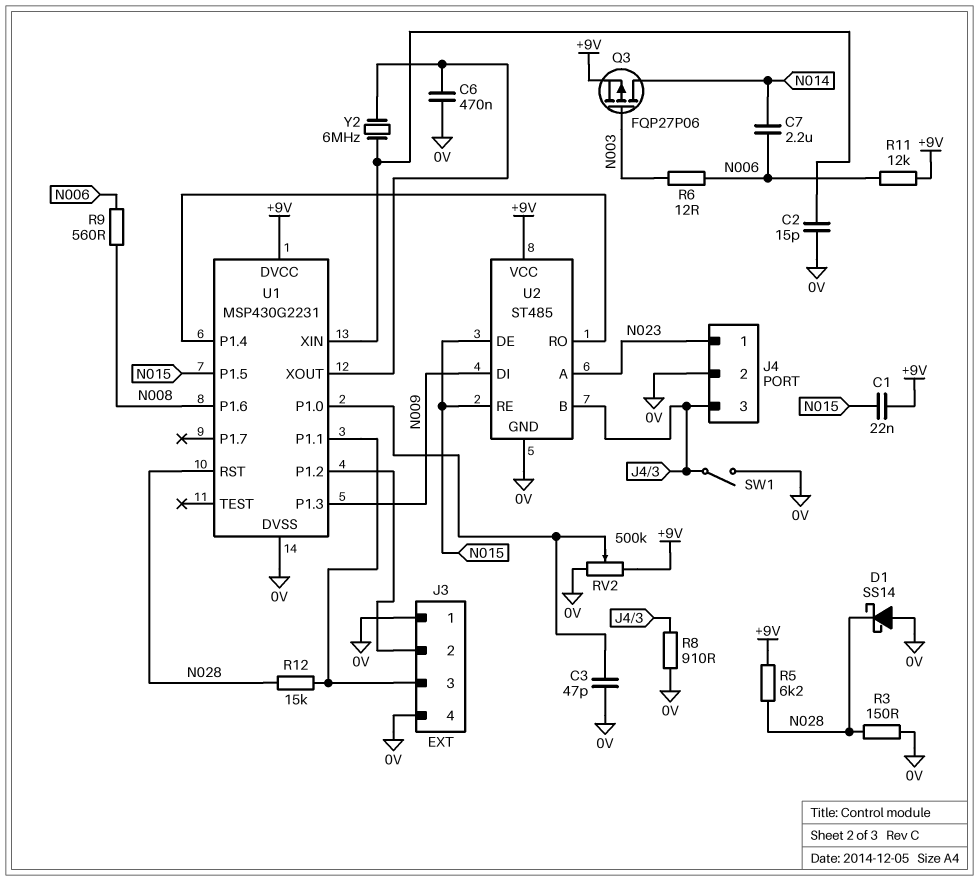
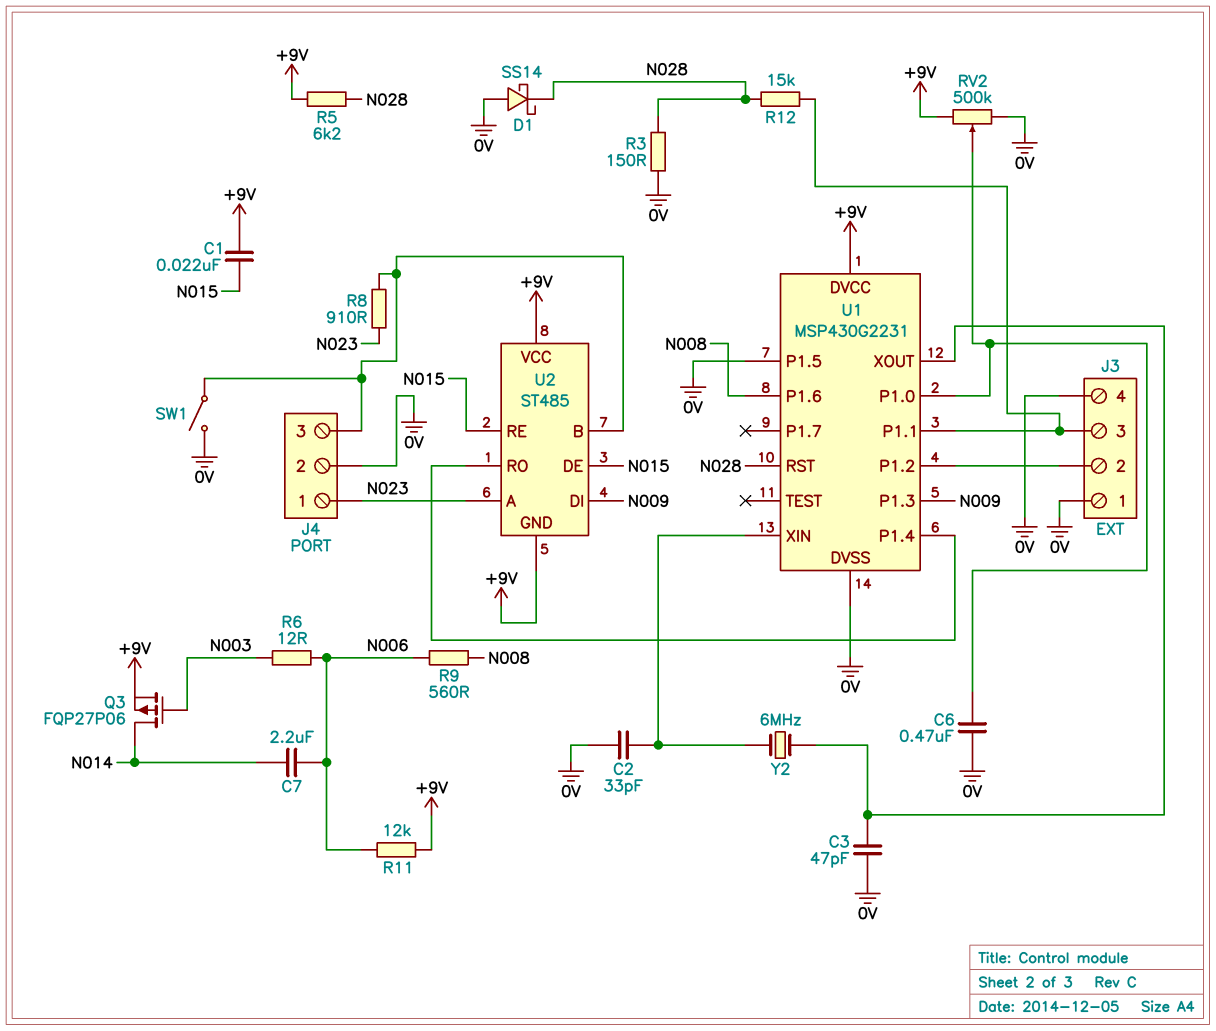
C2: 15pF (0V, U1/XIN) -> 33pF (0V, U1/XIN)
C3: 47pF (0V, U1/P1.0) -> 47pF (0V, U1/XOUT)
C6: 470nF (0V, U1/XOUT) -> 470nF (0V, U1/P1.0)
R8: 910 (0V, J4/3) -> 910 (J4/3, N023)
U1 pin P1.5: N015 -> 0V
U2 pin GND: 0V -> +9V

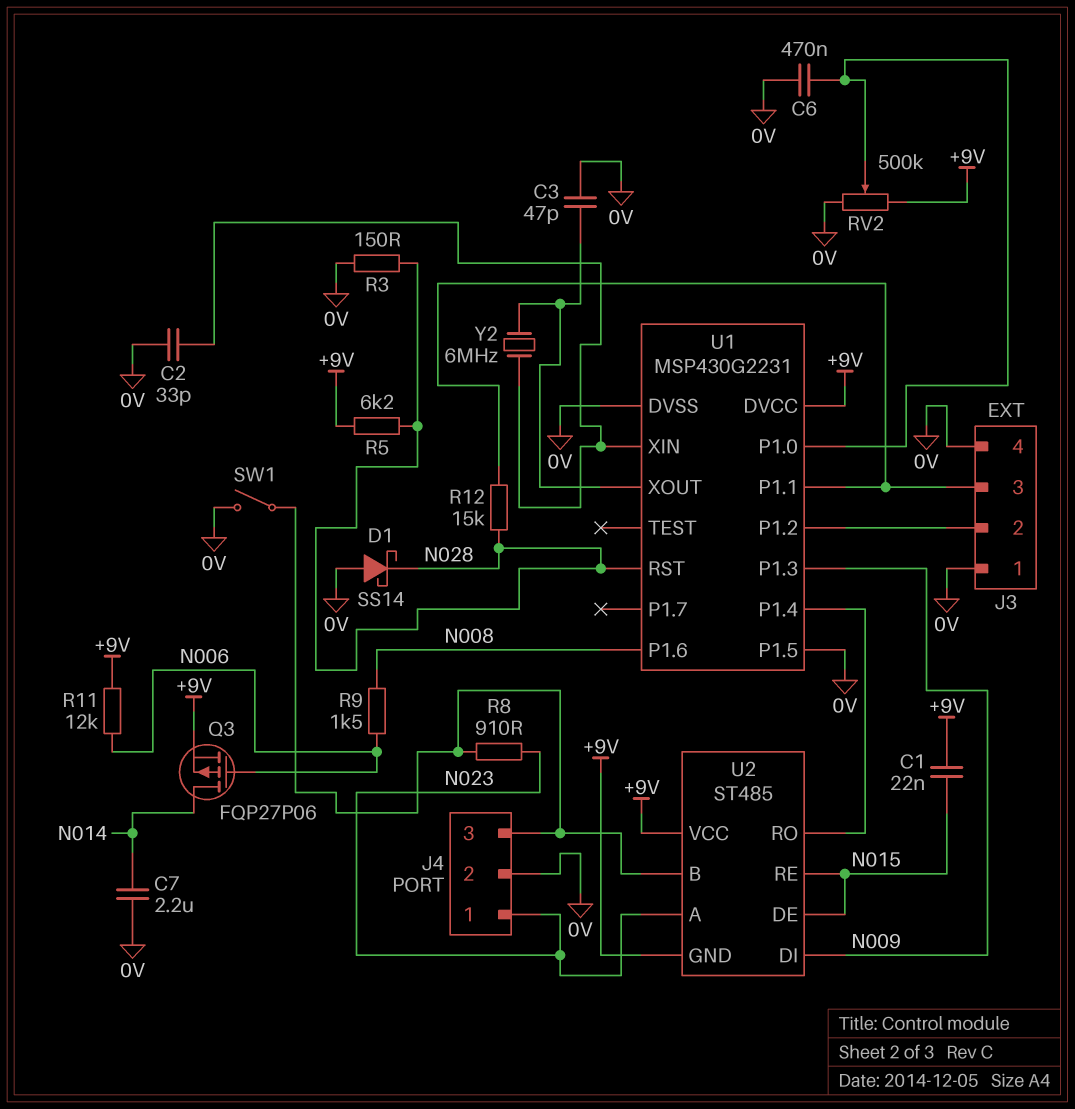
C7: 2.2uF (N006, N014) -> 2.2uF (0V, N014)
Q3: PMOS FQP27P06 (G N003, D N014, S +9V) -> PMOS FQP27P06 (G N006, D N014, S +9V)
R6: 12 (N003, N006) -> none
R9: 560 (N006, N008) -> 1.5k (N006, N008)

